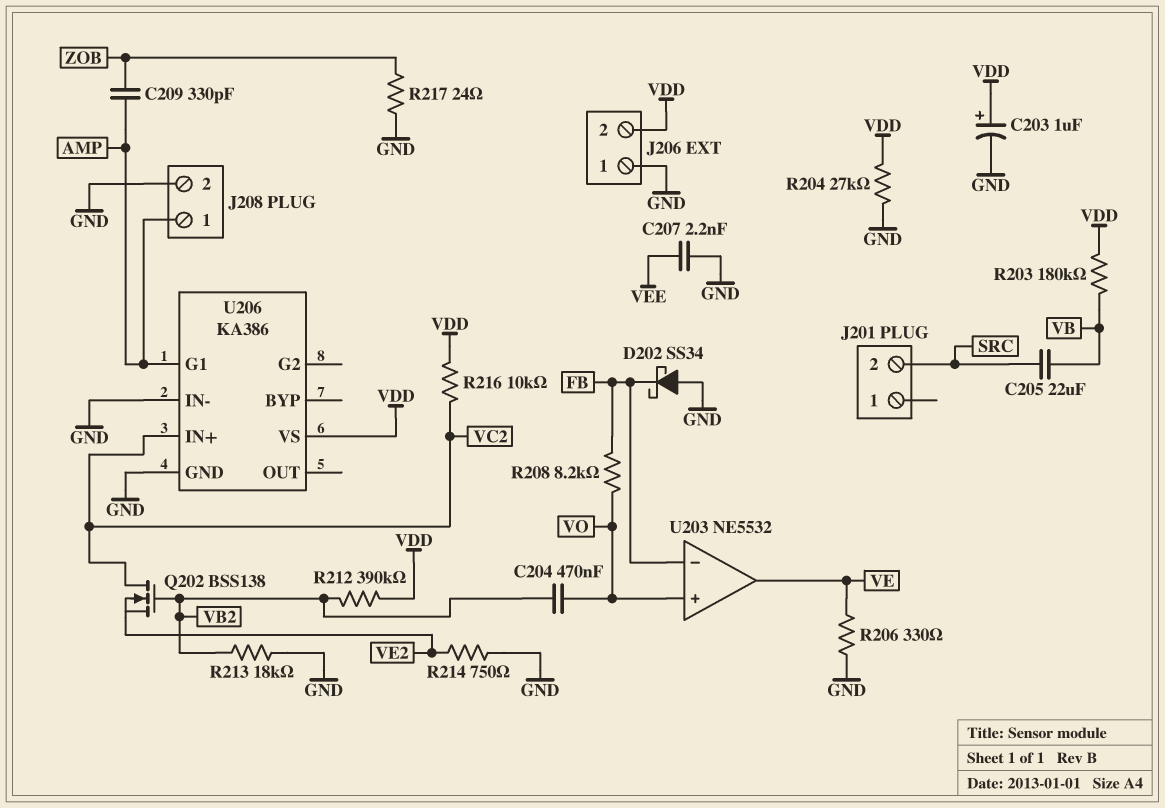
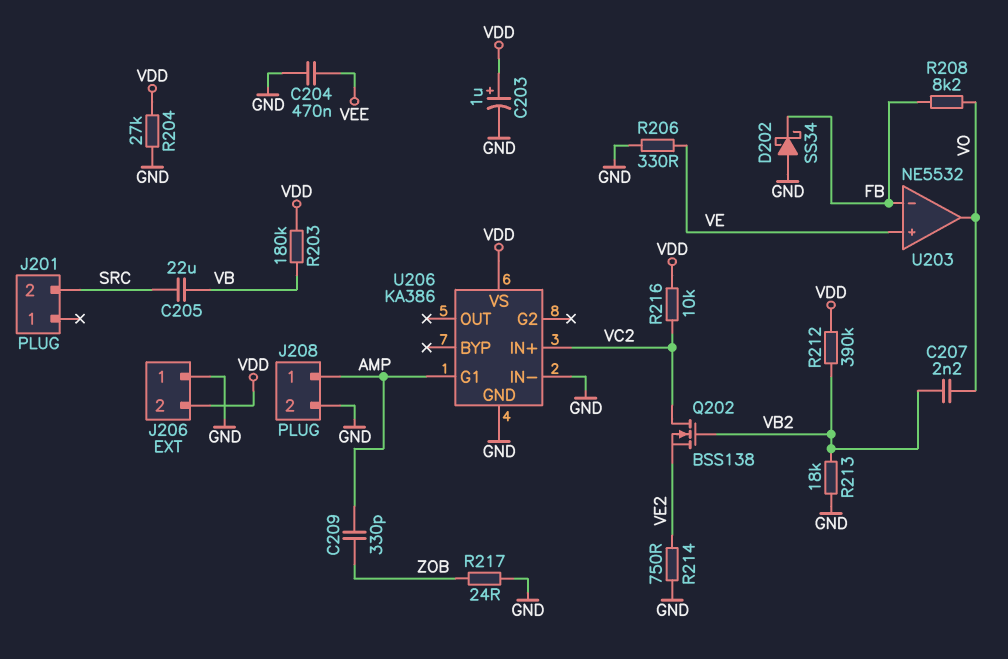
C204: 470nF (VB2, VO) -> 470nF (GND, VEE)
C207: 2.2nF (GND, VEE) -> 2.2nF (VB2, VO)
U203 pin in+: VO -> VE
U203 pin out: VE -> VO

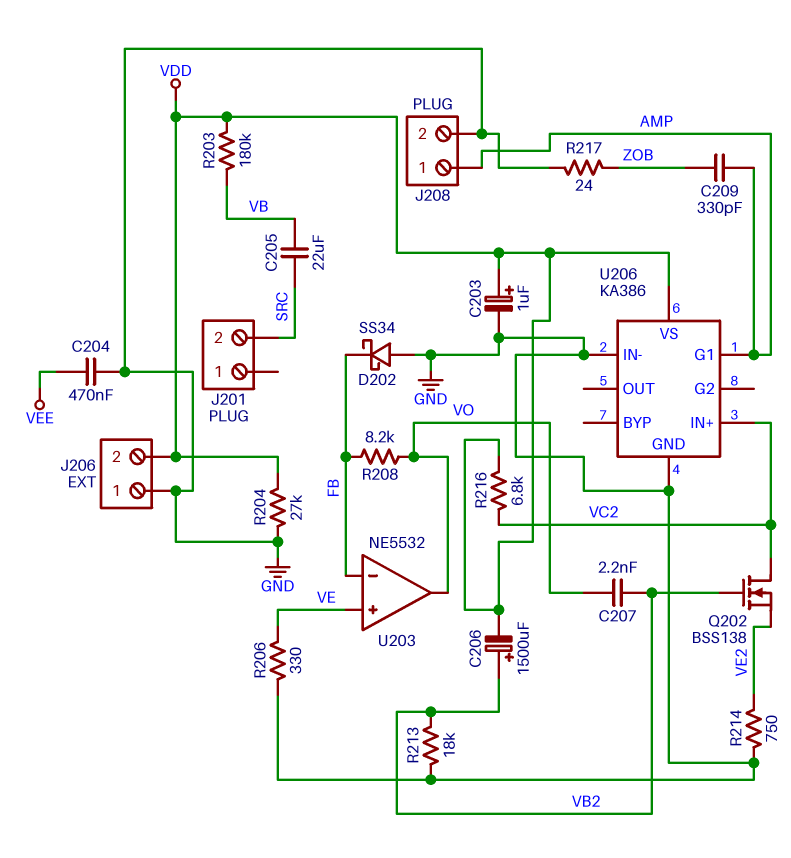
C206: none -> 1500uF (plus VB2, minus VDD)
R212: 390k (VB2, VDD) -> none
R216: 10k (VC2, VDD) -> 6.8k (VC2, VDD)

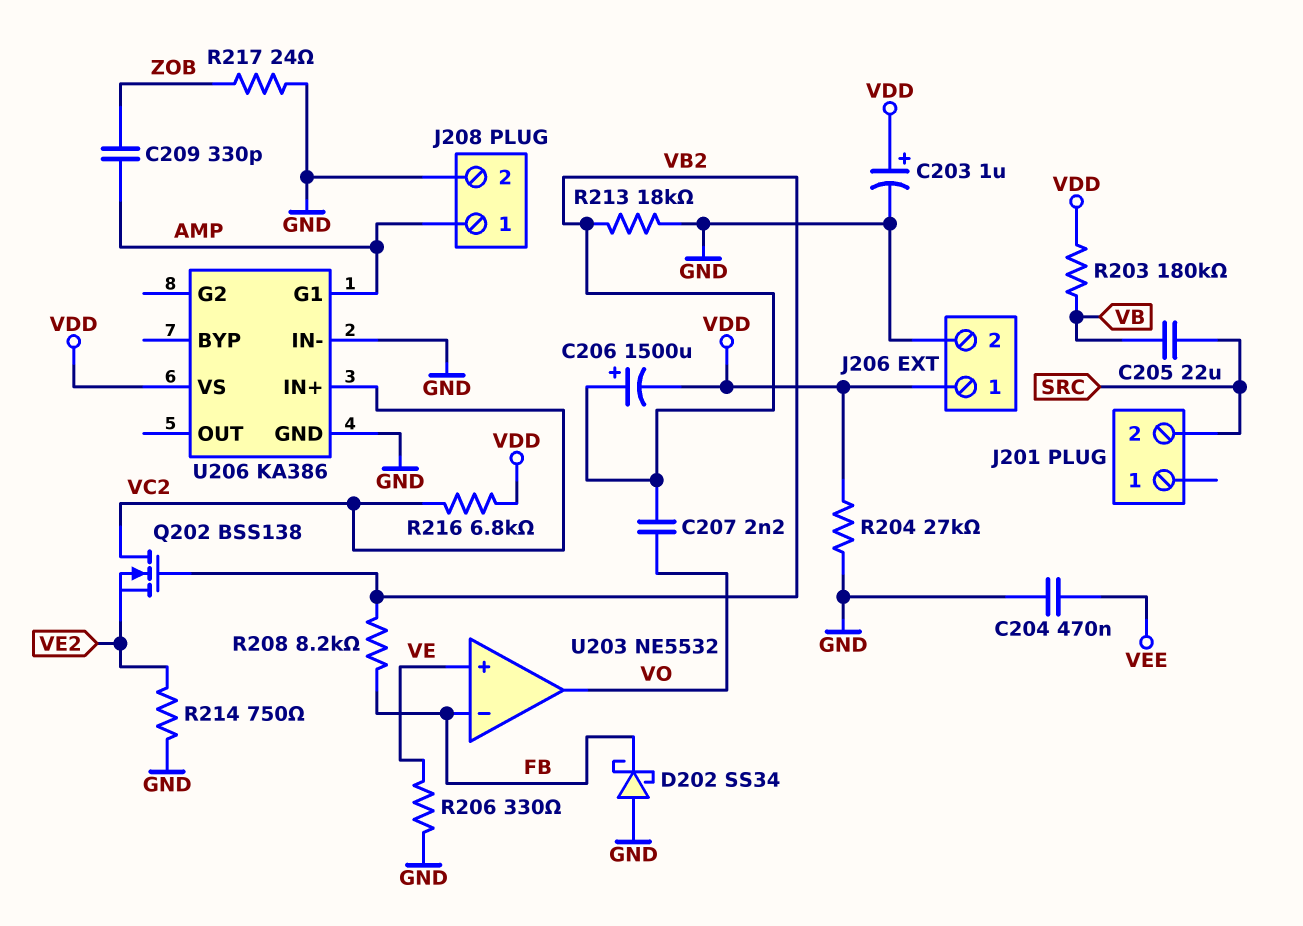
J206 pin 1: GND -> VDD
J206 pin 2: VDD -> GND
R208: 8.2k (FB, VO) -> 8.2k (FB, VB2)

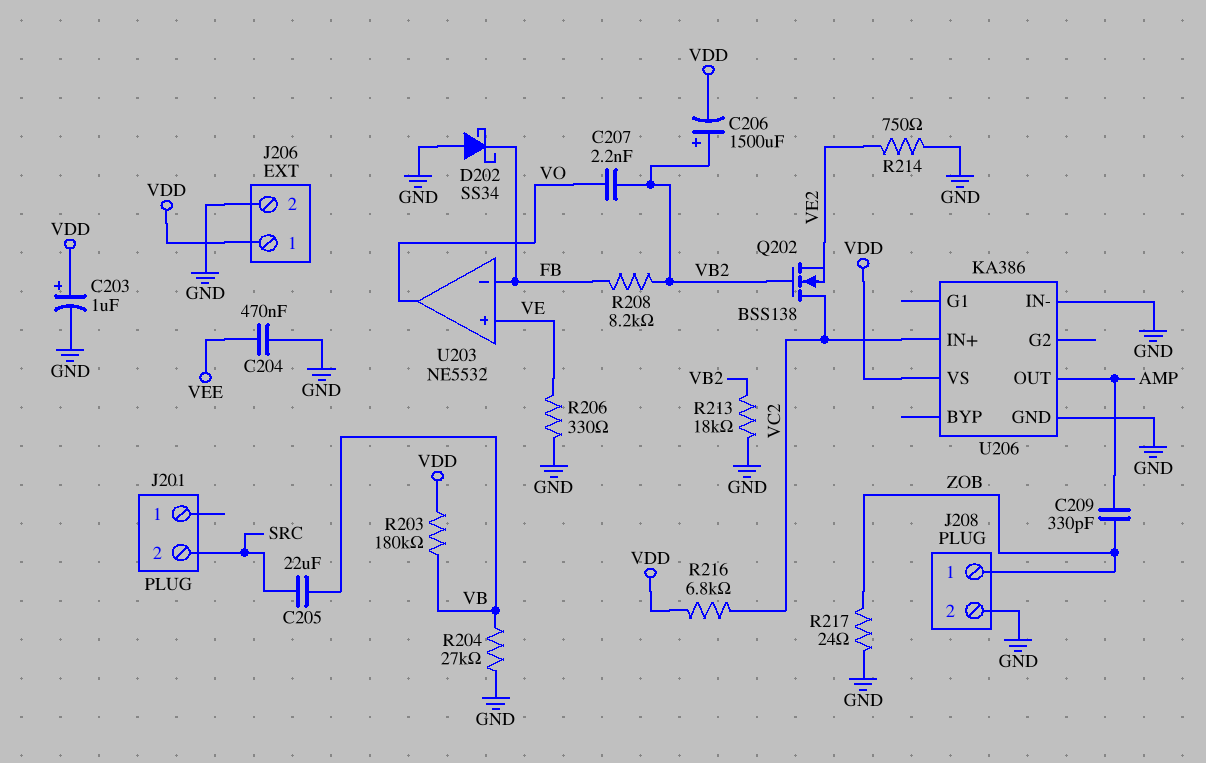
J208 pin 1: AMP -> ZOB
R204: 27k (GND, VDD) -> 27k (GND, VB)
U206 pin G1: AMP -> none
U206 pin OUT: none -> AMP

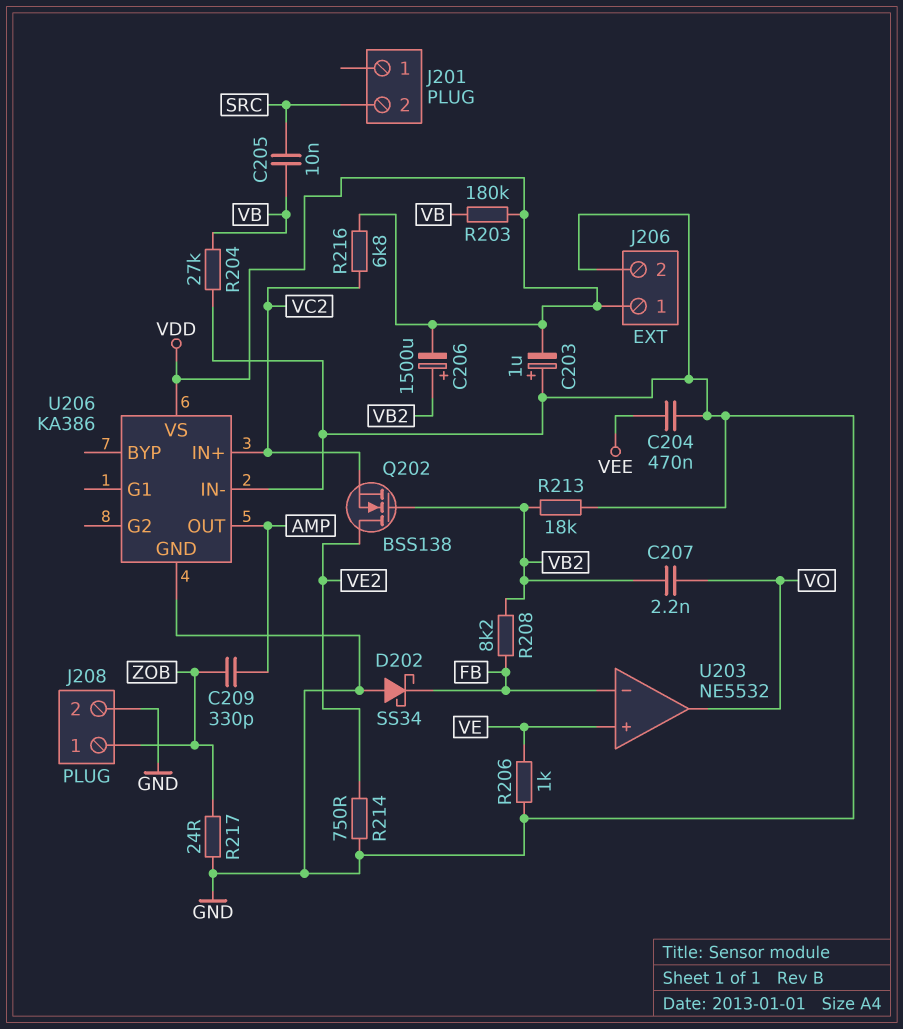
C203: 1uF (plus VDD, minus GND) -> 1uF (plus GND, minus VDD)
C205: 22uF (SRC, VB) -> 10nF (SRC, VB)
Q202: NMOS BSS138 (G VB2, D VC2, S VE2) -> NMOS BSS138 (G VB2, D VE2, S VC2)
R206: 330 (GND, VE) -> 1k (GND, VE)

